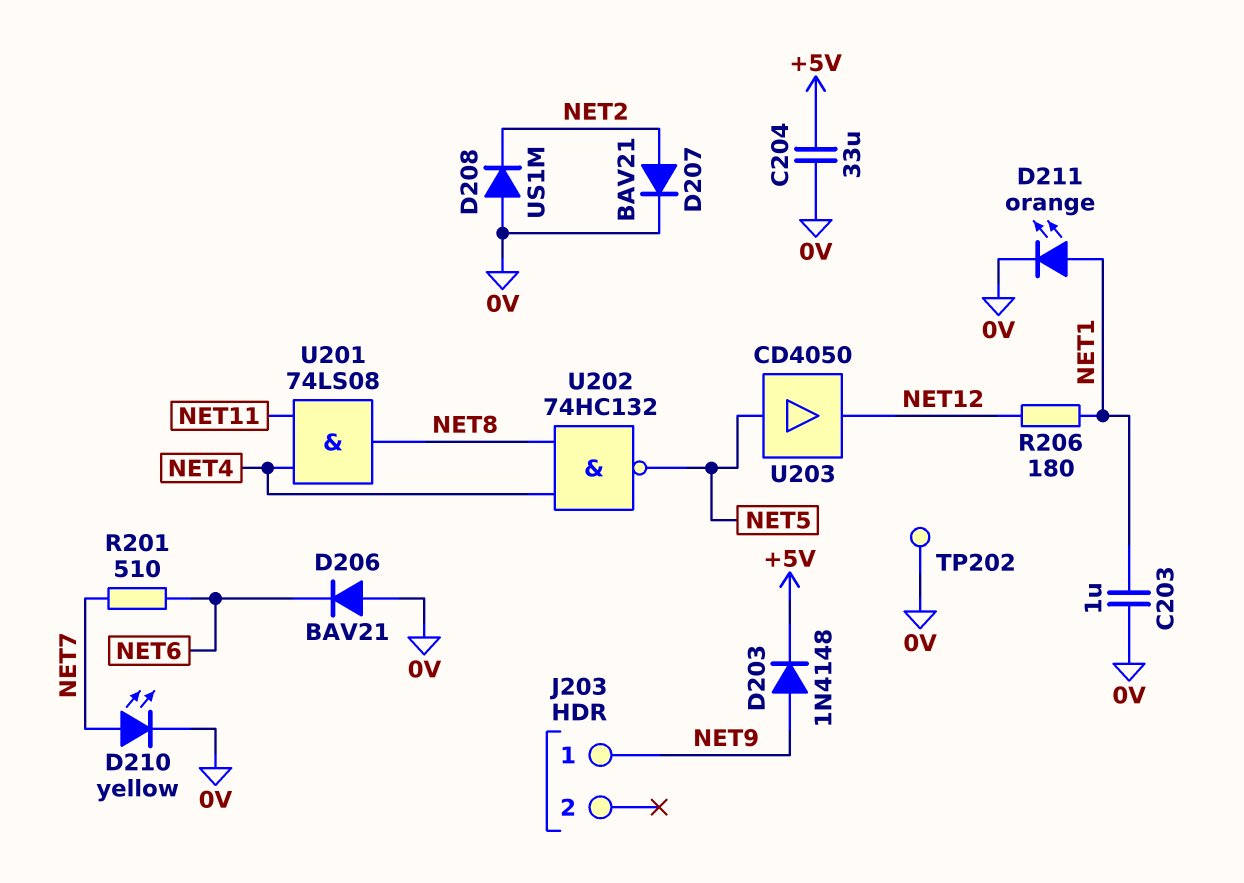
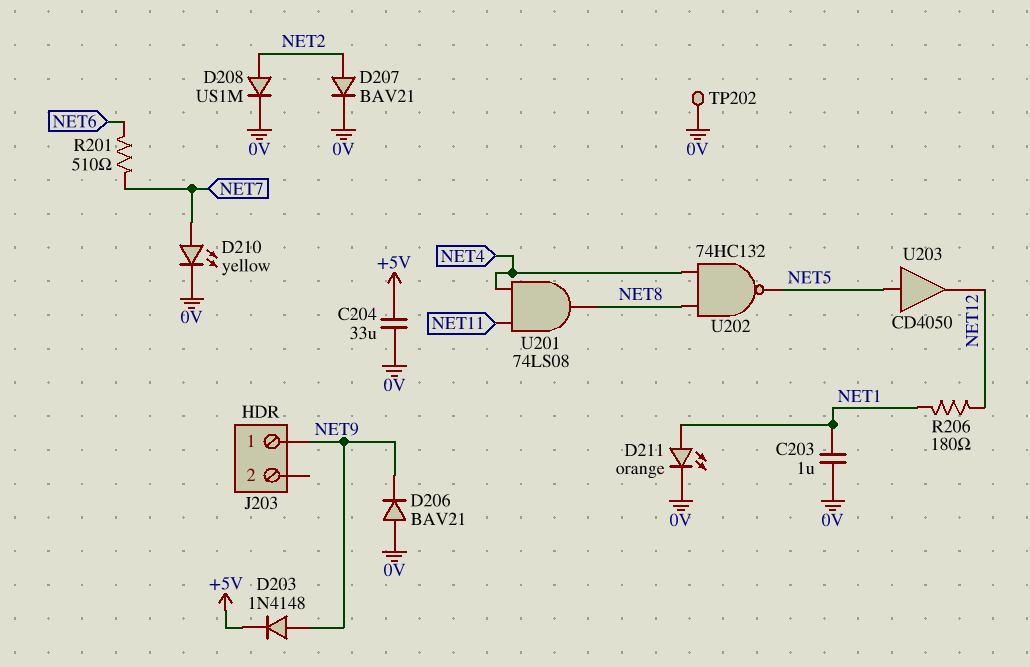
D206: diode BAV21 (A 0V, K NET6) -> diode BAV21 (A 0V, K NET9)
D208: diode US1M (A 0V, K NET2) -> diode US1M (A NET2, K 0V)

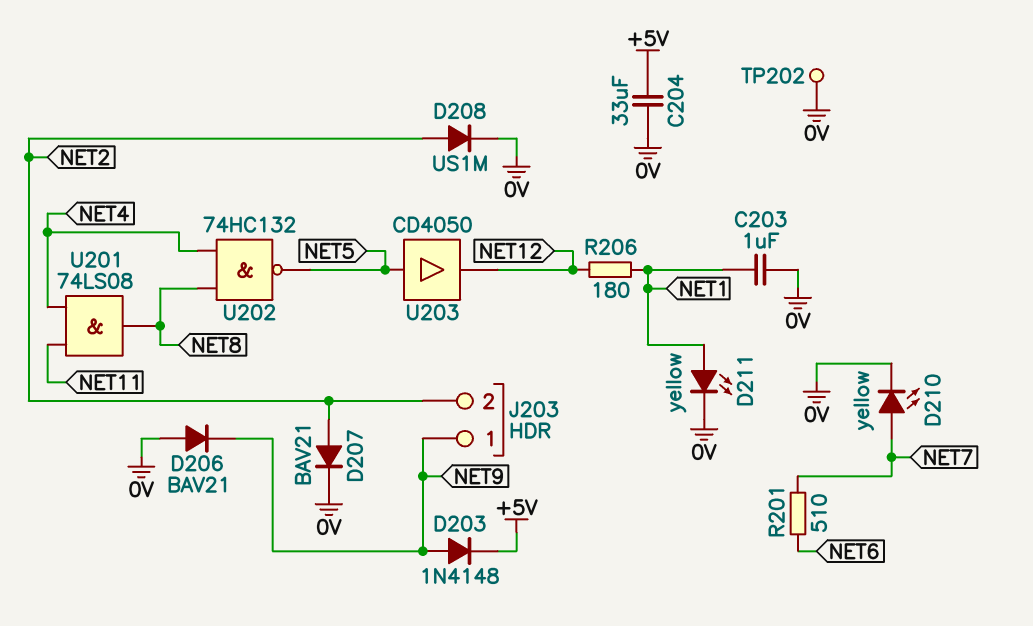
D211: LED orange (A NET1, K 0V) -> LED yellow (A NET1, K 0V)
J203 pin 2: none -> NET2

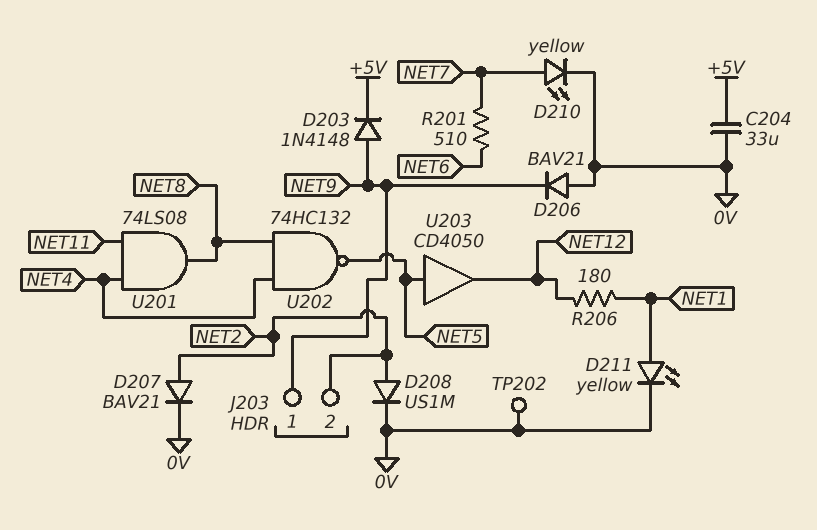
C203: 1uF (0V, NET1) -> none

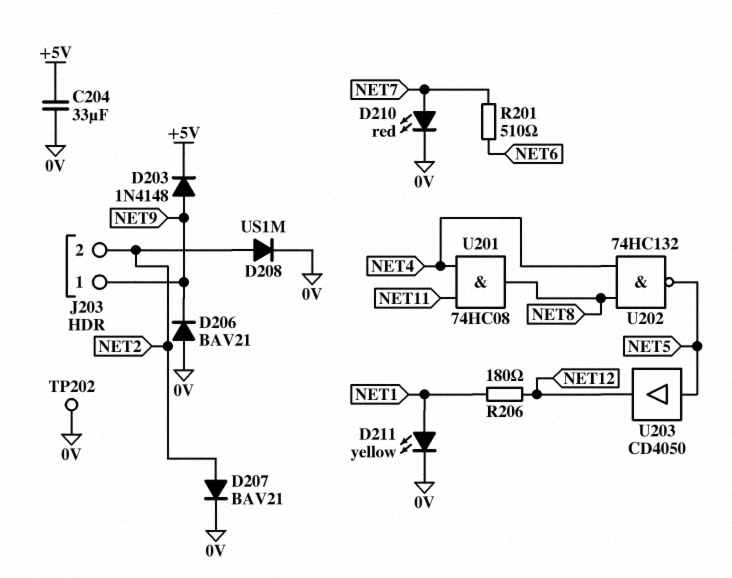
D210: LED yellow (A NET7, K 0V) -> LED red (A NET7, K 0V)
U201: AND 74LS08 (in NET4, in NET11, out NET8) -> AND 74HC08 (in NET4, in NET11, out NET8)

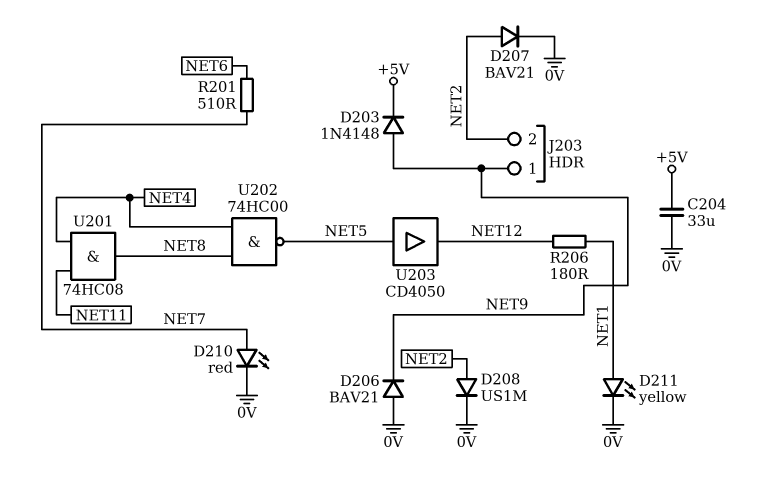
TP202: test point (0V) -> none
U202: NAND 74HC132 (in NET4, in NET8, out NET5) -> NAND 74HC00 (in NET4, in NET8, out NET5)

